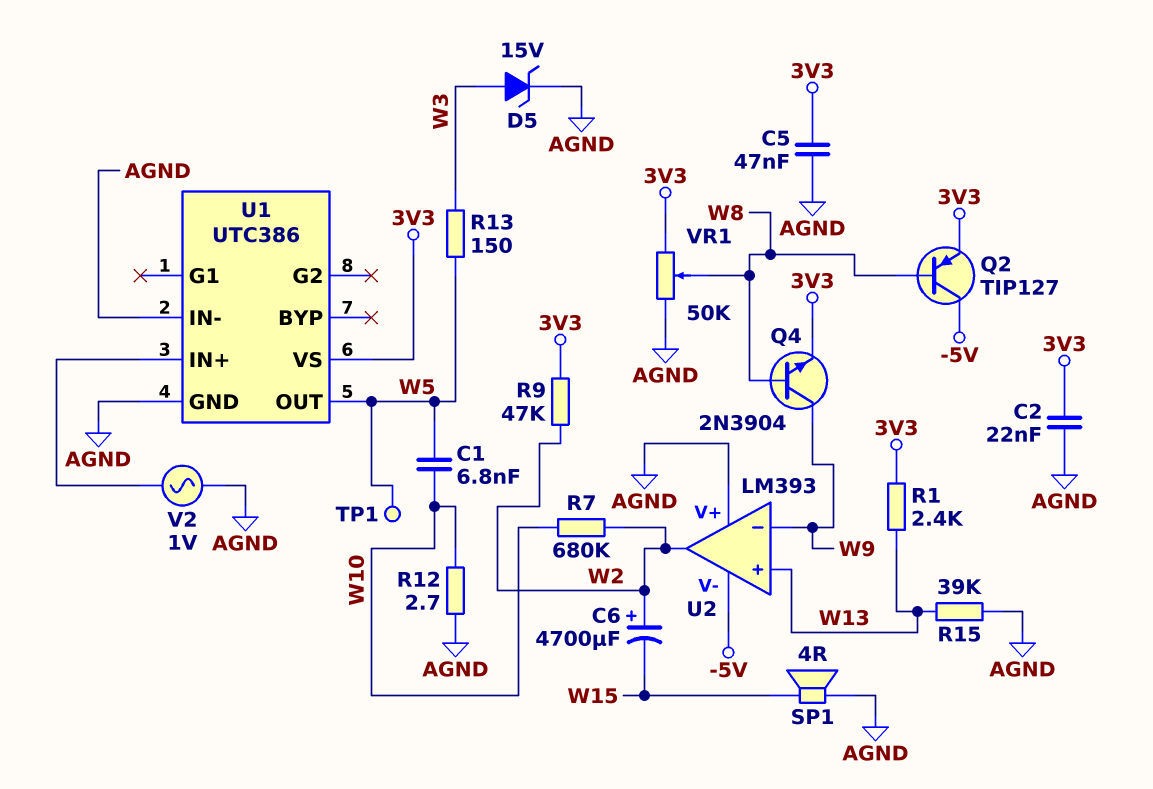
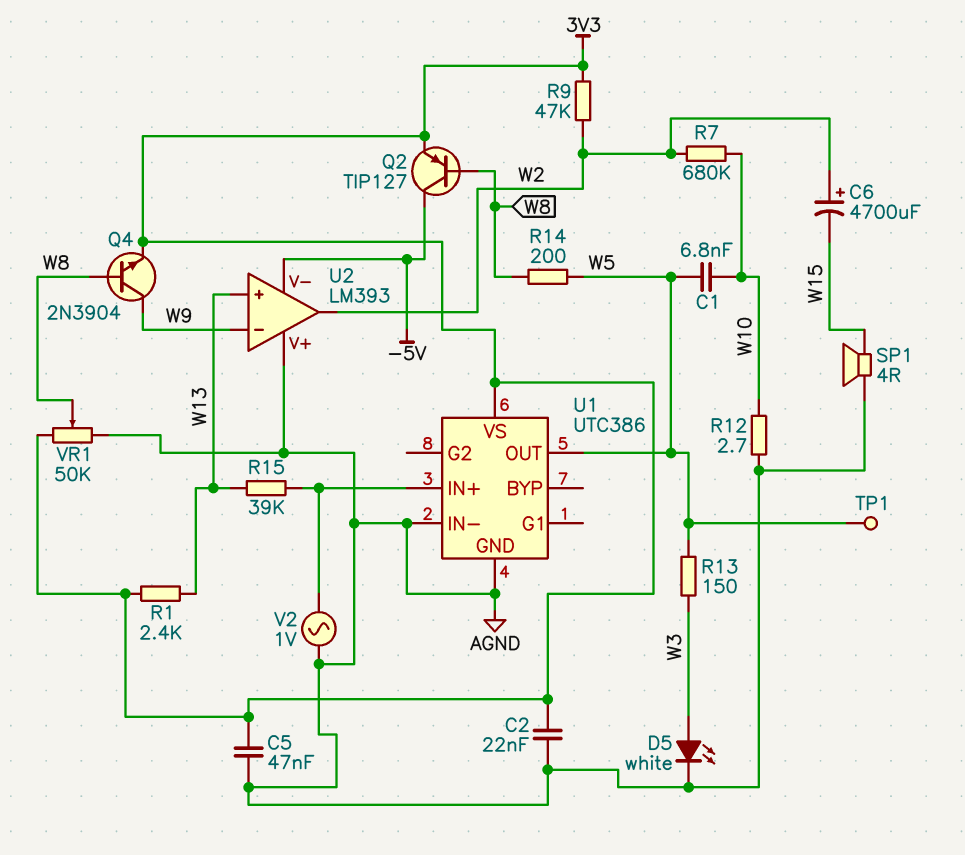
D5: zener 15V (A W3, K AGND) -> LED white (A W3, K AGND)
R14: none -> 200 (W5, W8)
R15: 39k (AGND, W13) -> 39k (U1/IN+, W13)

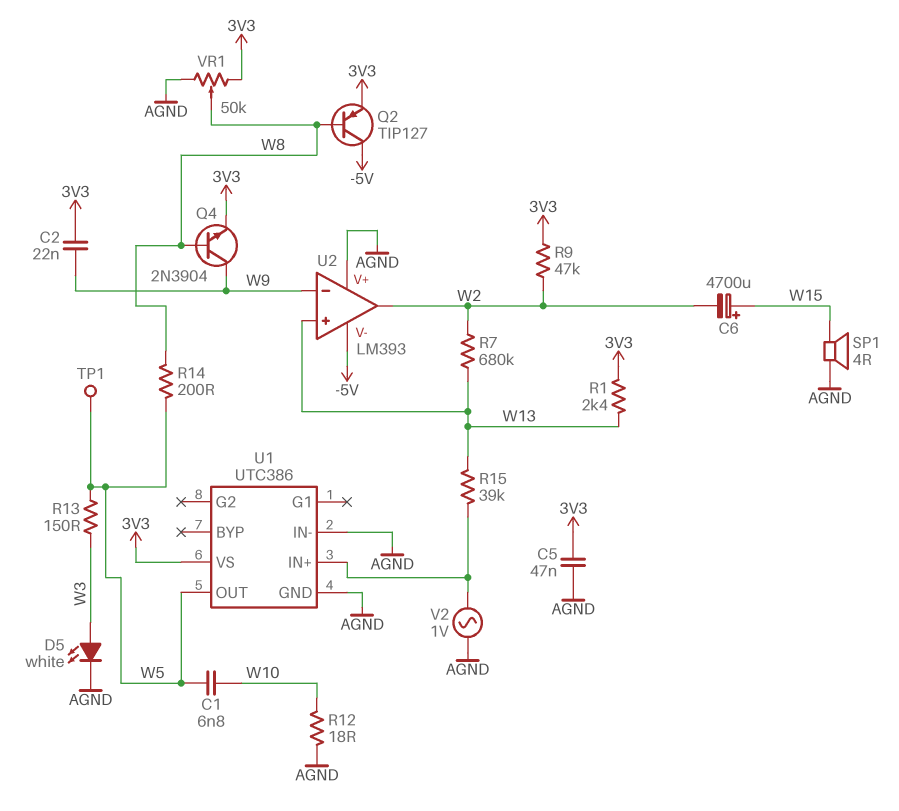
C2: 22nF (3V3, AGND) -> 22nF (3V3, W9)
C6: 4700uF (plus W2, minus W15) -> 4700uF (plus W15, minus W2)
R7: 680k (W2, W10) -> 680k (W2, W13)
R12: 2.7 (AGND, W10) -> 18 (AGND, W10)

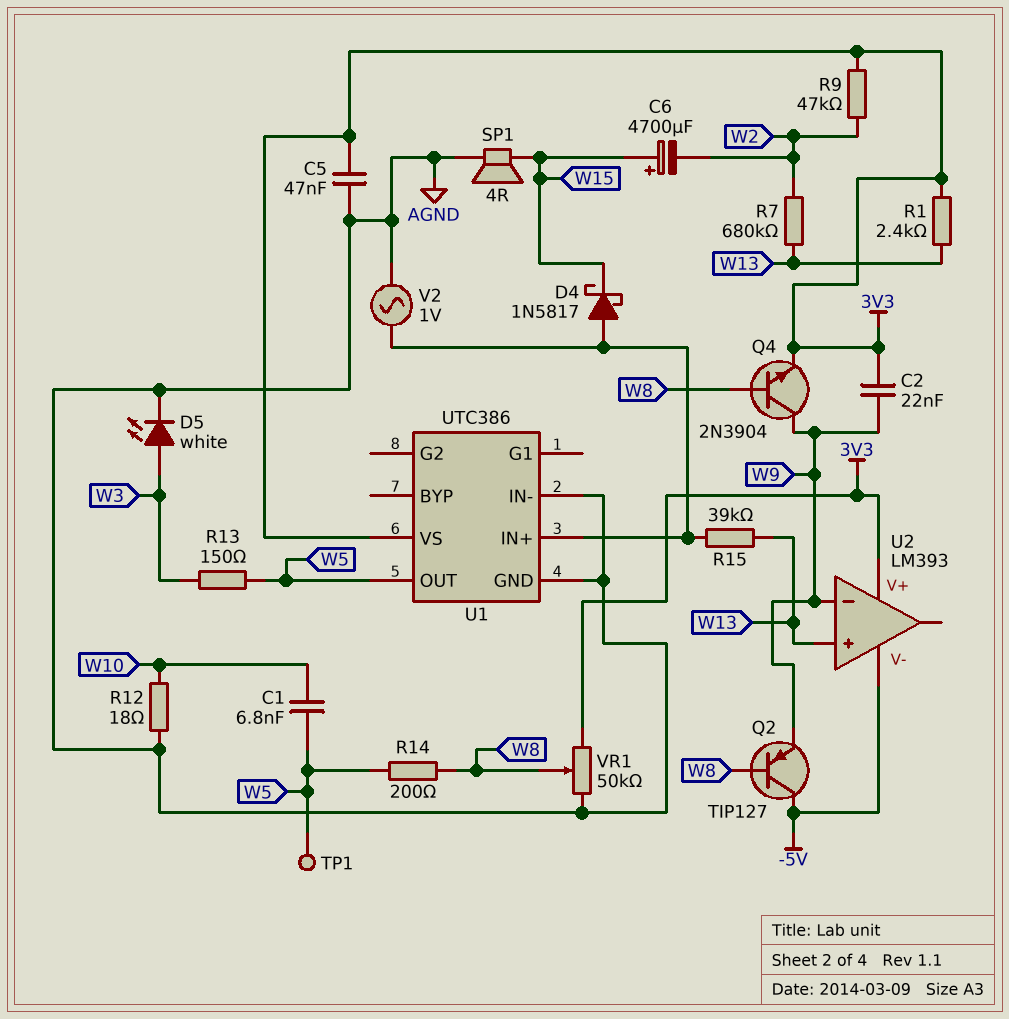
D4: none -> schottky 1N5817 (A U1/IN+, K W15)
Q2: PNP TIP127 (B W8, C -5V, E 3V3) -> PNP TIP127 (B W8, C -5V, E W9)
U2 pin V+: AGND -> 3V3
U2 pin out: W2 -> none

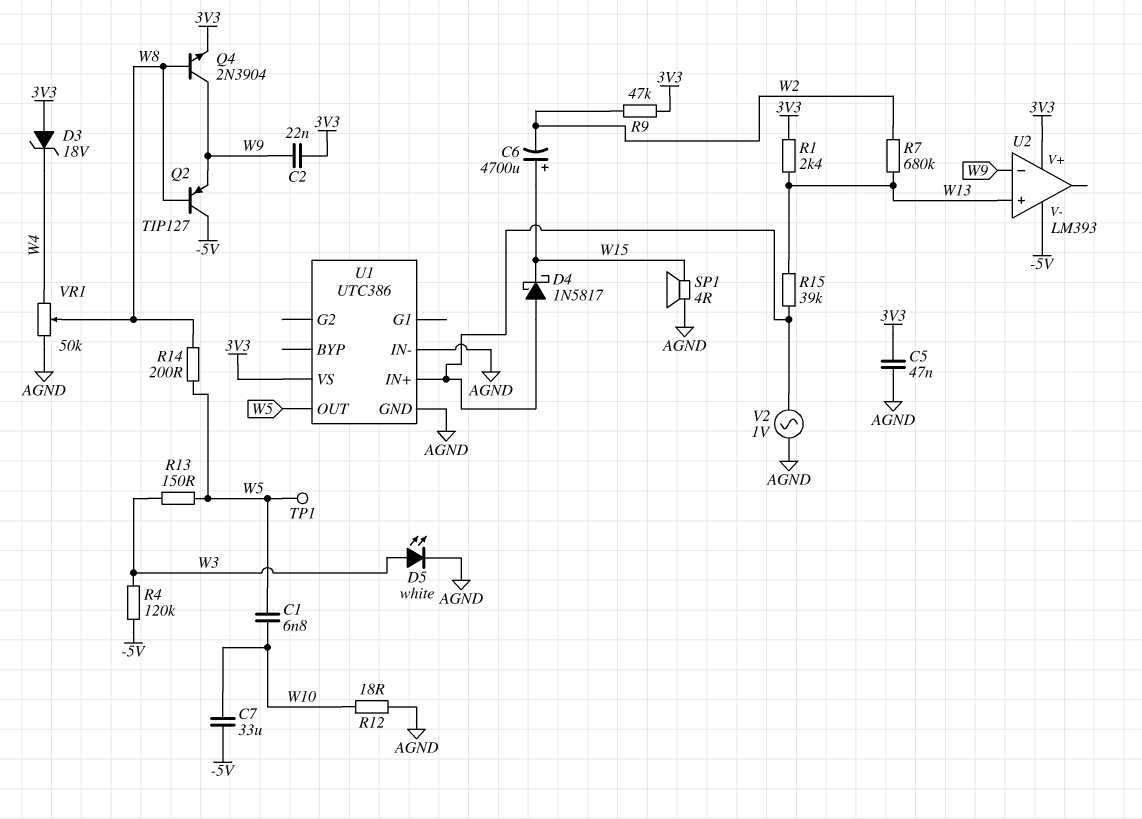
C7: none -> 33uF (-5V, W10)
D3: none -> zener 18V (A 3V3, K W4)
R4: none -> 120k (-5V, W3)
VR1: 50k (3V3, AGND, wiper W8) -> 50k (AGND, W4, wiper W8)

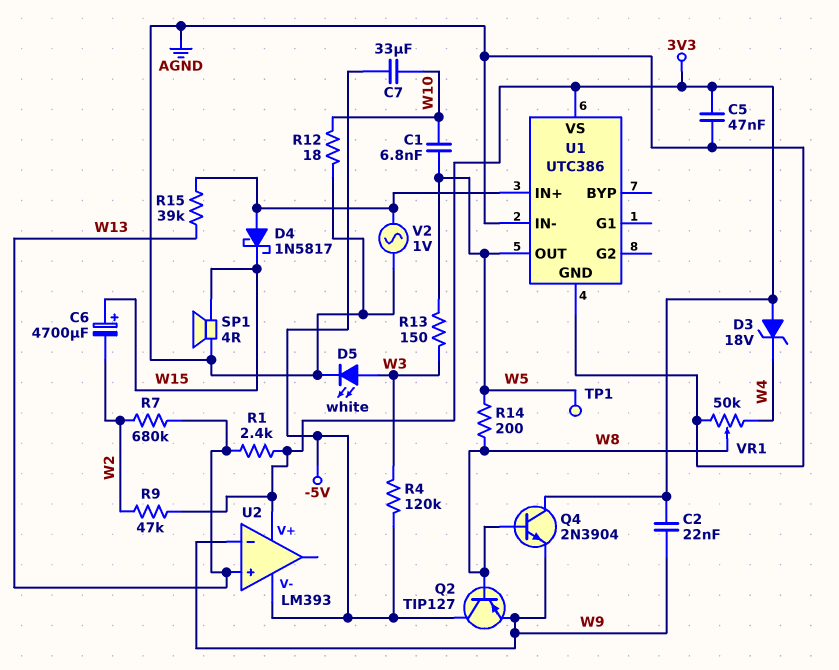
Q4: NPN 2N3904 (B W8, C W9, E 3V3) -> NPN 2N3904 (B W8, C 3V3, E W9)

